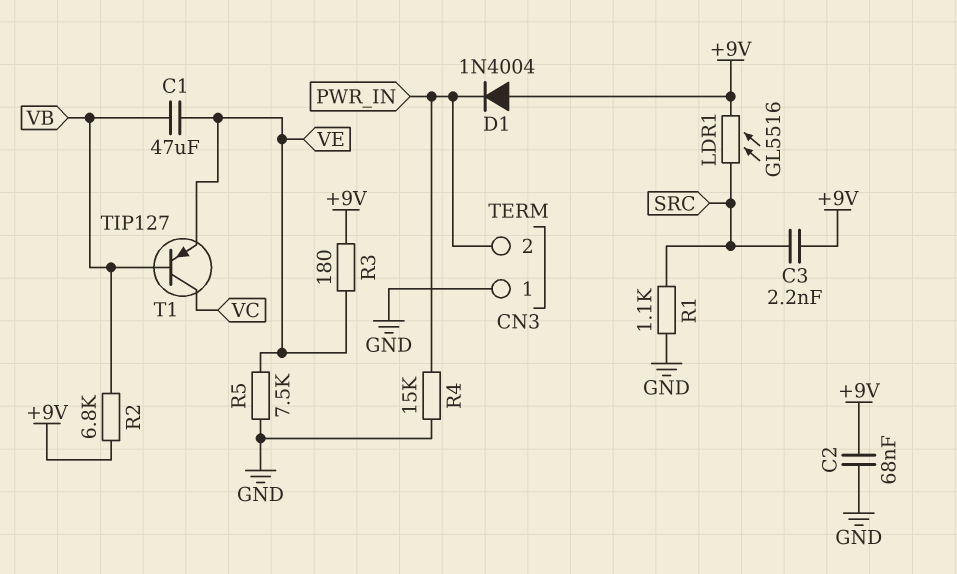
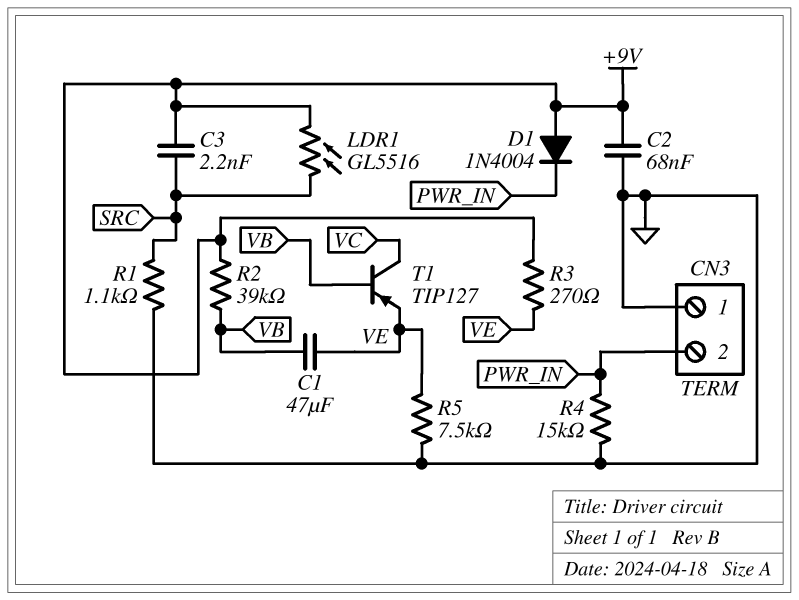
R2: 6.8k (+9V, VB) -> 39k (+9V, VB)
R3: 180 (+9V, VE) -> 270 (+9V, VE)

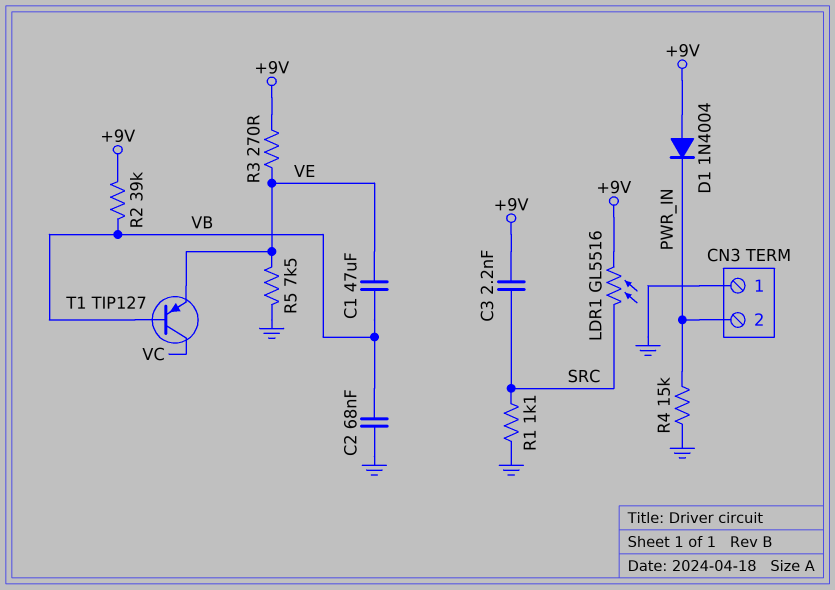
C2: 68nF (+9V, GND) -> 68nF (GND, VB)

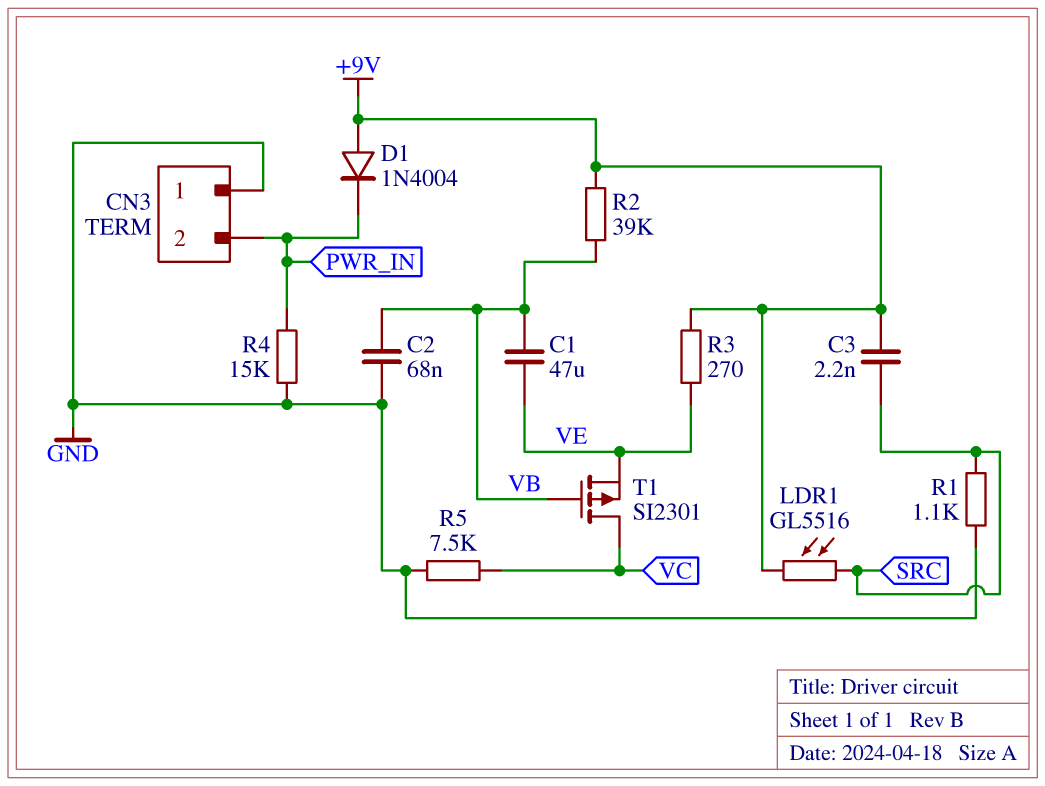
R5: 7.5k (GND, VE) -> 7.5k (GND, VC)
T1: PNP TIP127 (B VB, C VC, E VE) -> PMOS SI2301 (G VB, D VC, S VE)

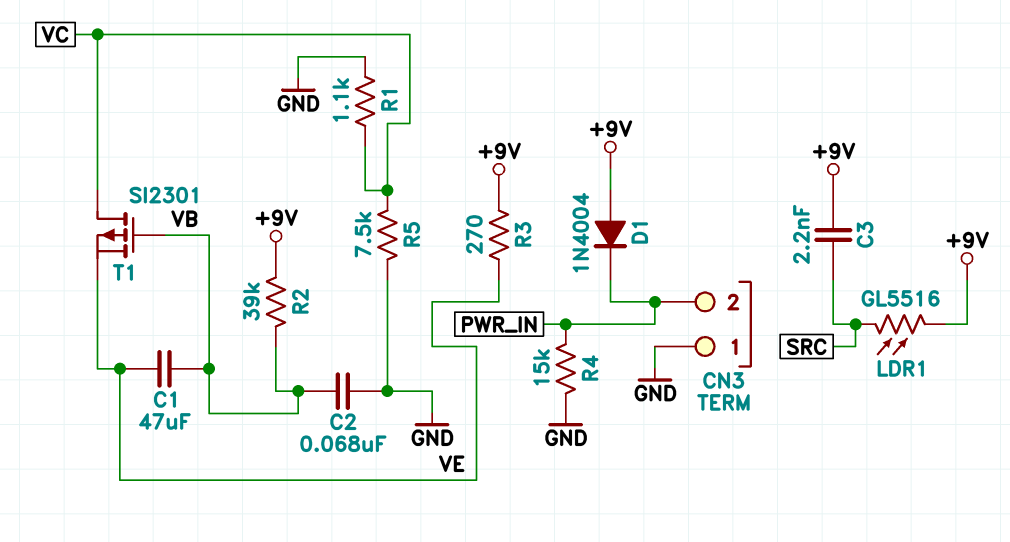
R1: 1.1k (GND, SRC) -> 1.1k (GND, VC)

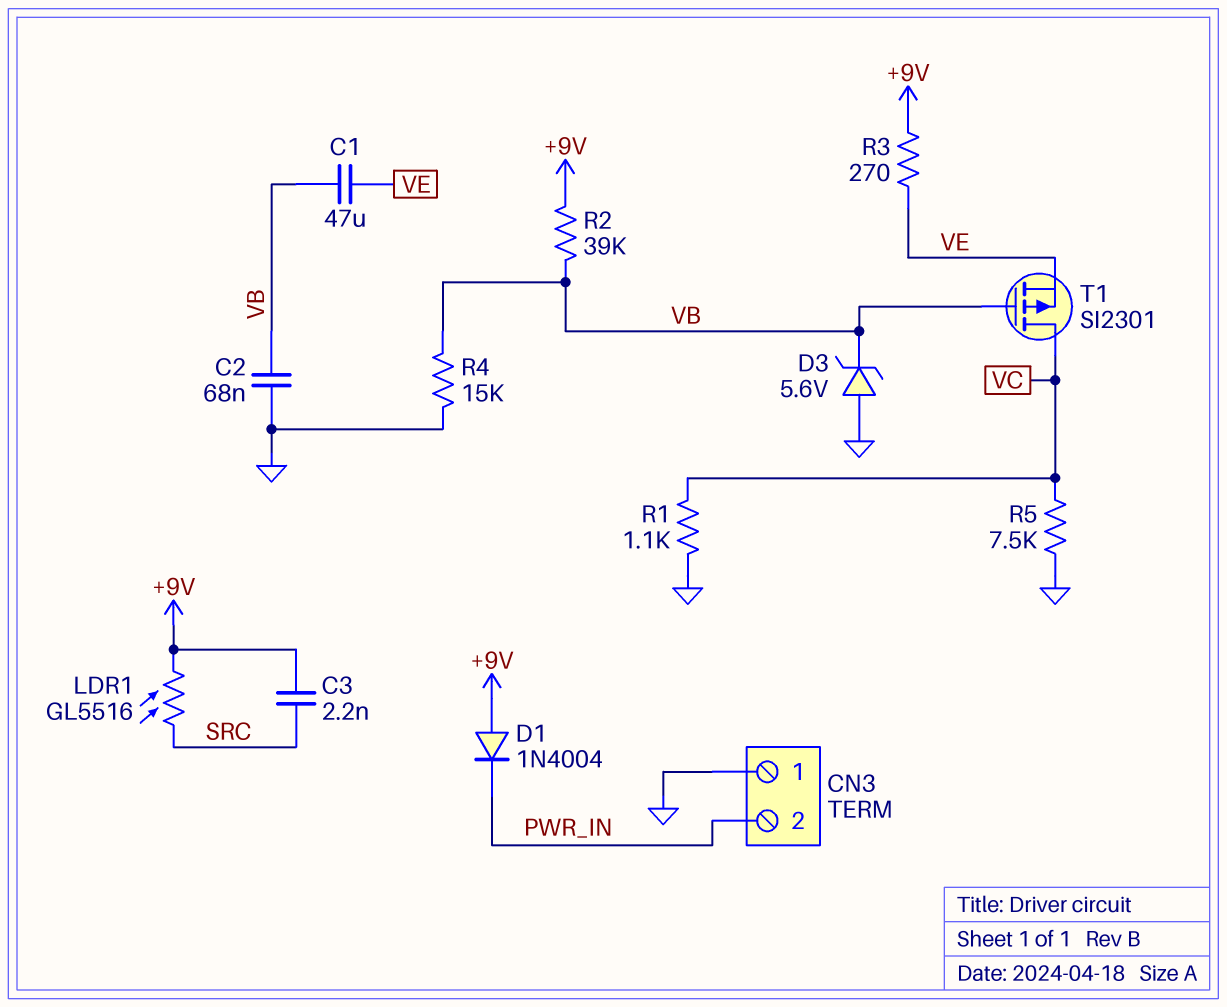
D3: none -> zener 5.6V (A GND, K VB)
R4: 15k (GND, PWR_IN) -> 15k (GND, VB)

